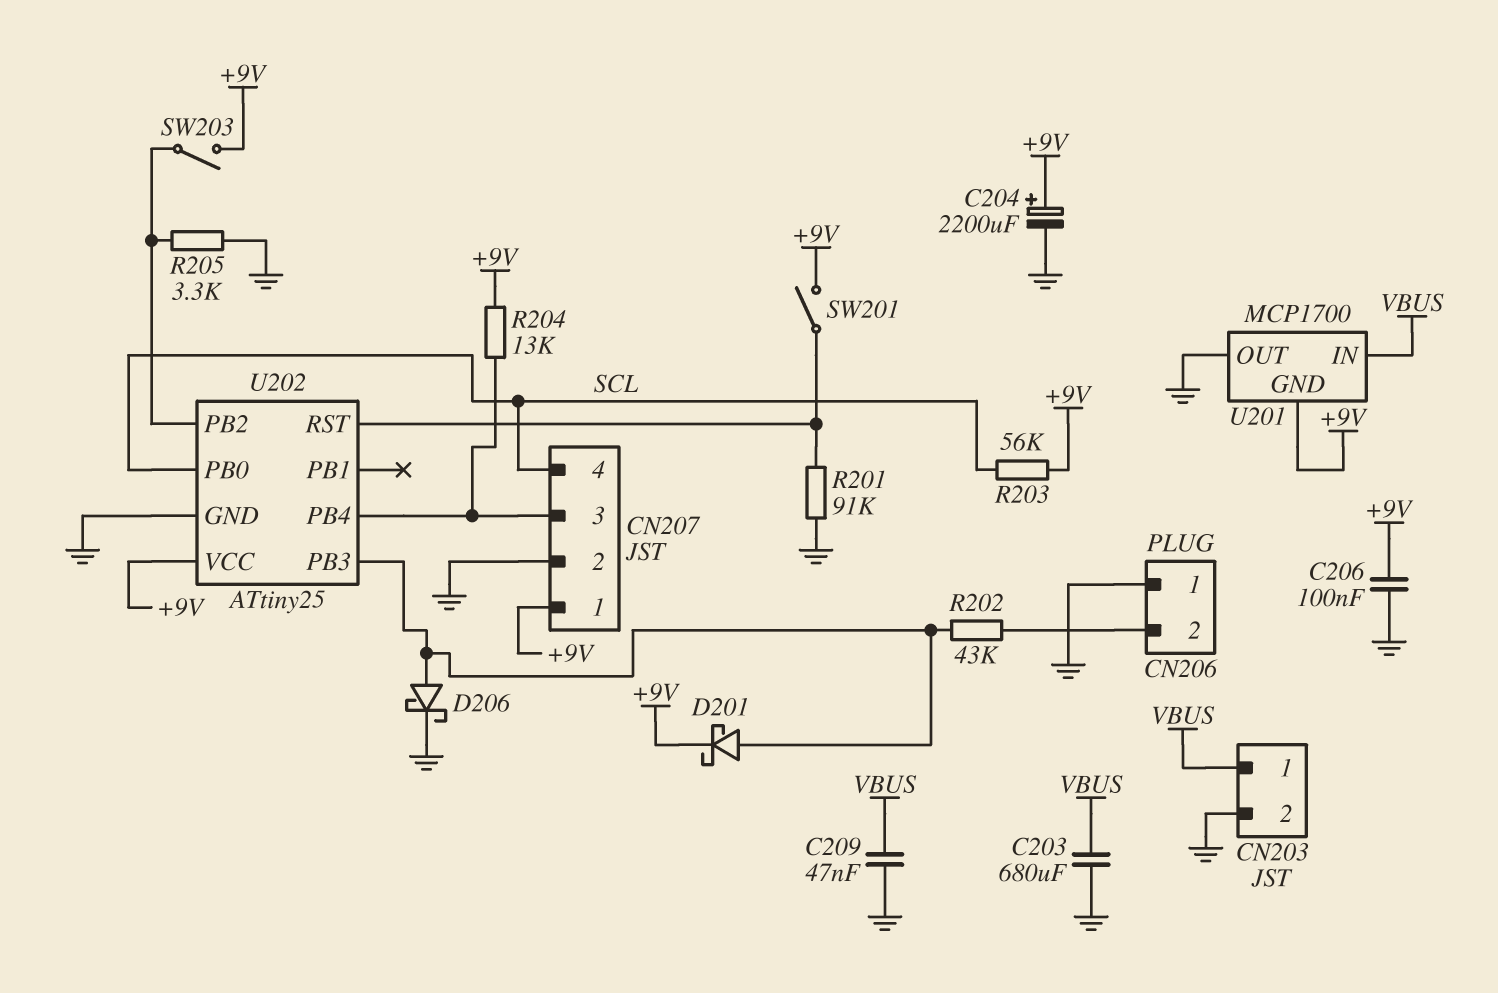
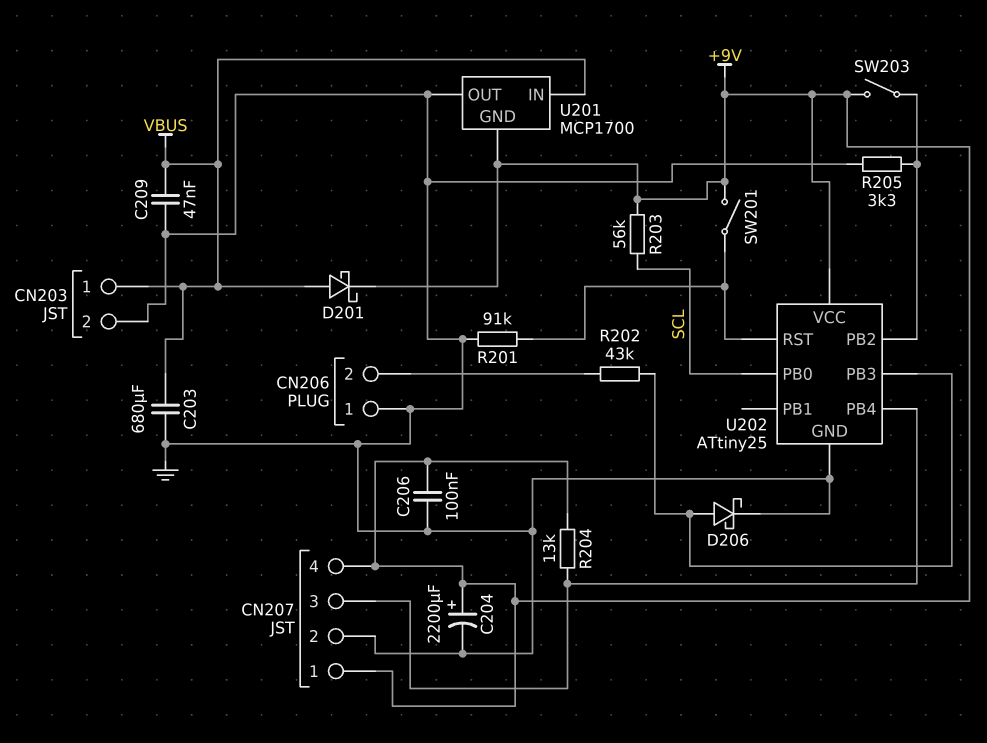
CN207 pin 4: SCL -> +9V
D201: schottky (A U202/PB3, K +9V) -> schottky (A VBUS, K +9V)

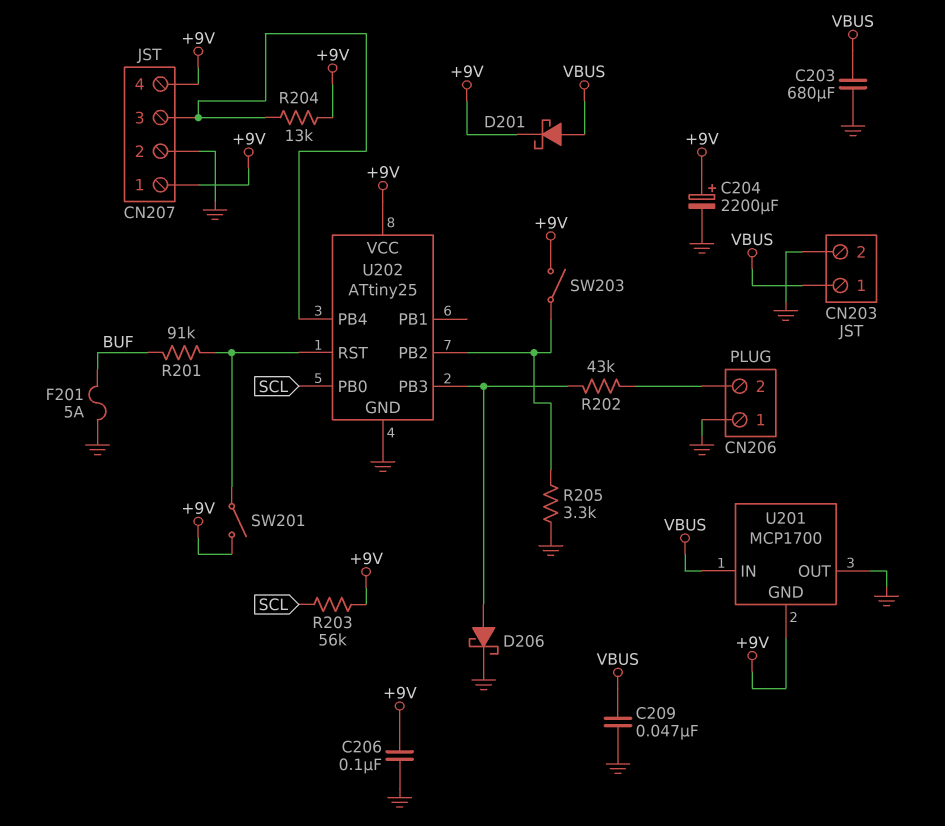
F201: none -> 5A (BUF, GND)
R201: 91k (GND, U202/RST) -> 91k (BUF, U202/RST)

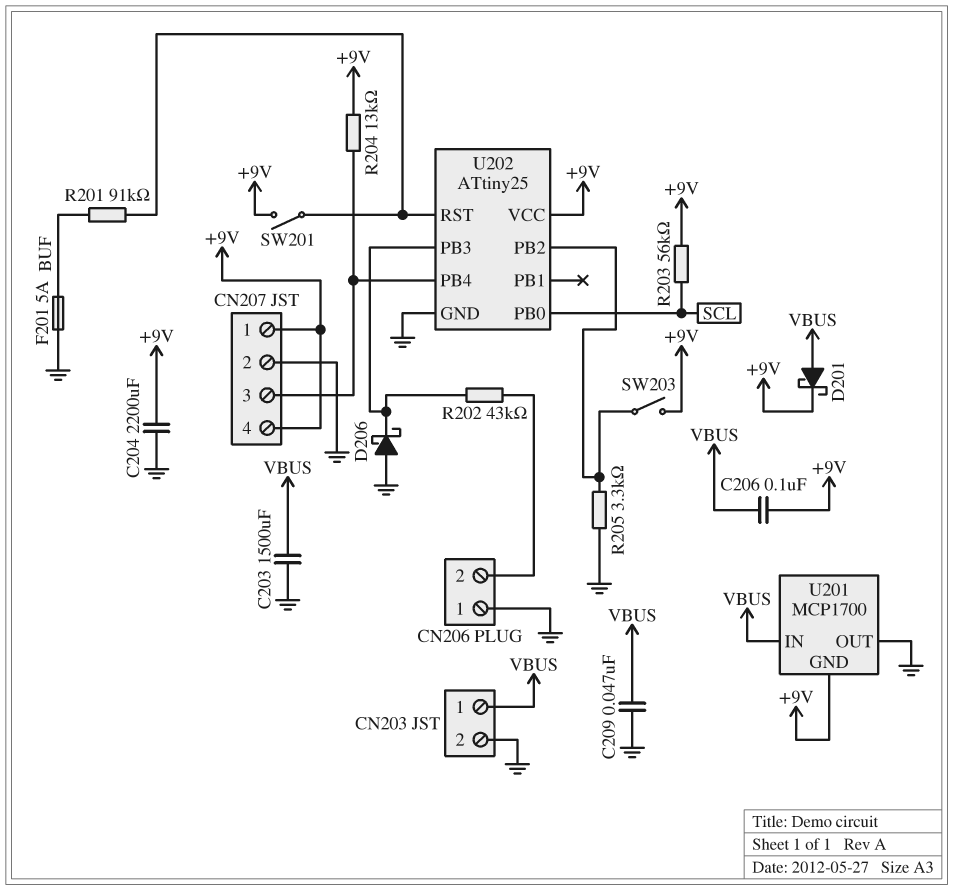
C203: 680uF (GND, VBUS) -> 1500uF (GND, VBUS)
C204: 2200uF (plus +9V, minus GND) -> 2200uF (+9V, GND)
C206: 100nF (+9V, GND) -> 100nF (+9V, VBUS)
D206: schottky (A U202/PB3, K GND) -> schottky (A GND, K U202/PB3)

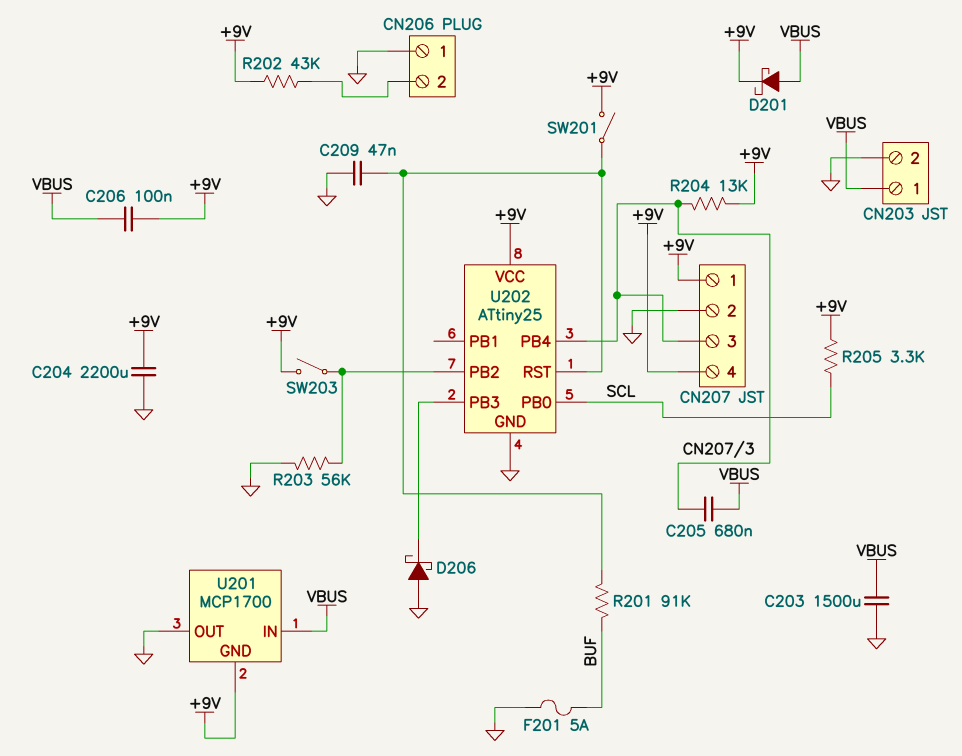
C205: none -> 680nF (CN207/3, VBUS)
C209: 47nF (GND, VBUS) -> 47nF (GND, U202/RST)
R202: 43k (CN206/2, U202/PB3) -> 43k (+9V, CN206/2)
R203: 56k (+9V, SCL) -> 56k (GND, U202/PB2)
R205: 3.3k (GND, U202/PB2) -> 3.3k (+9V, SCL)

